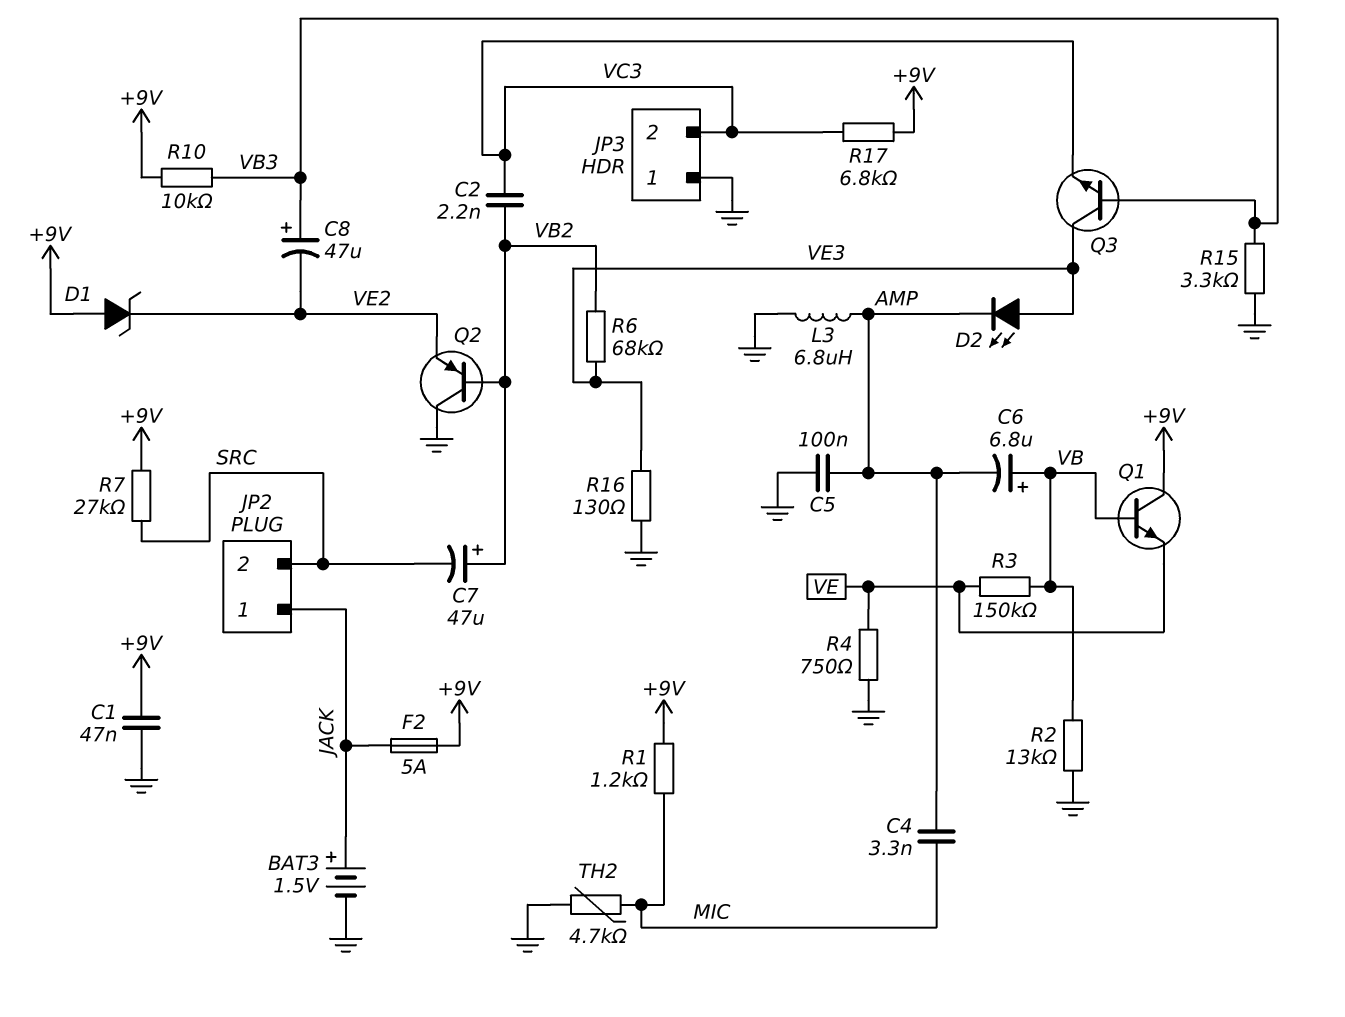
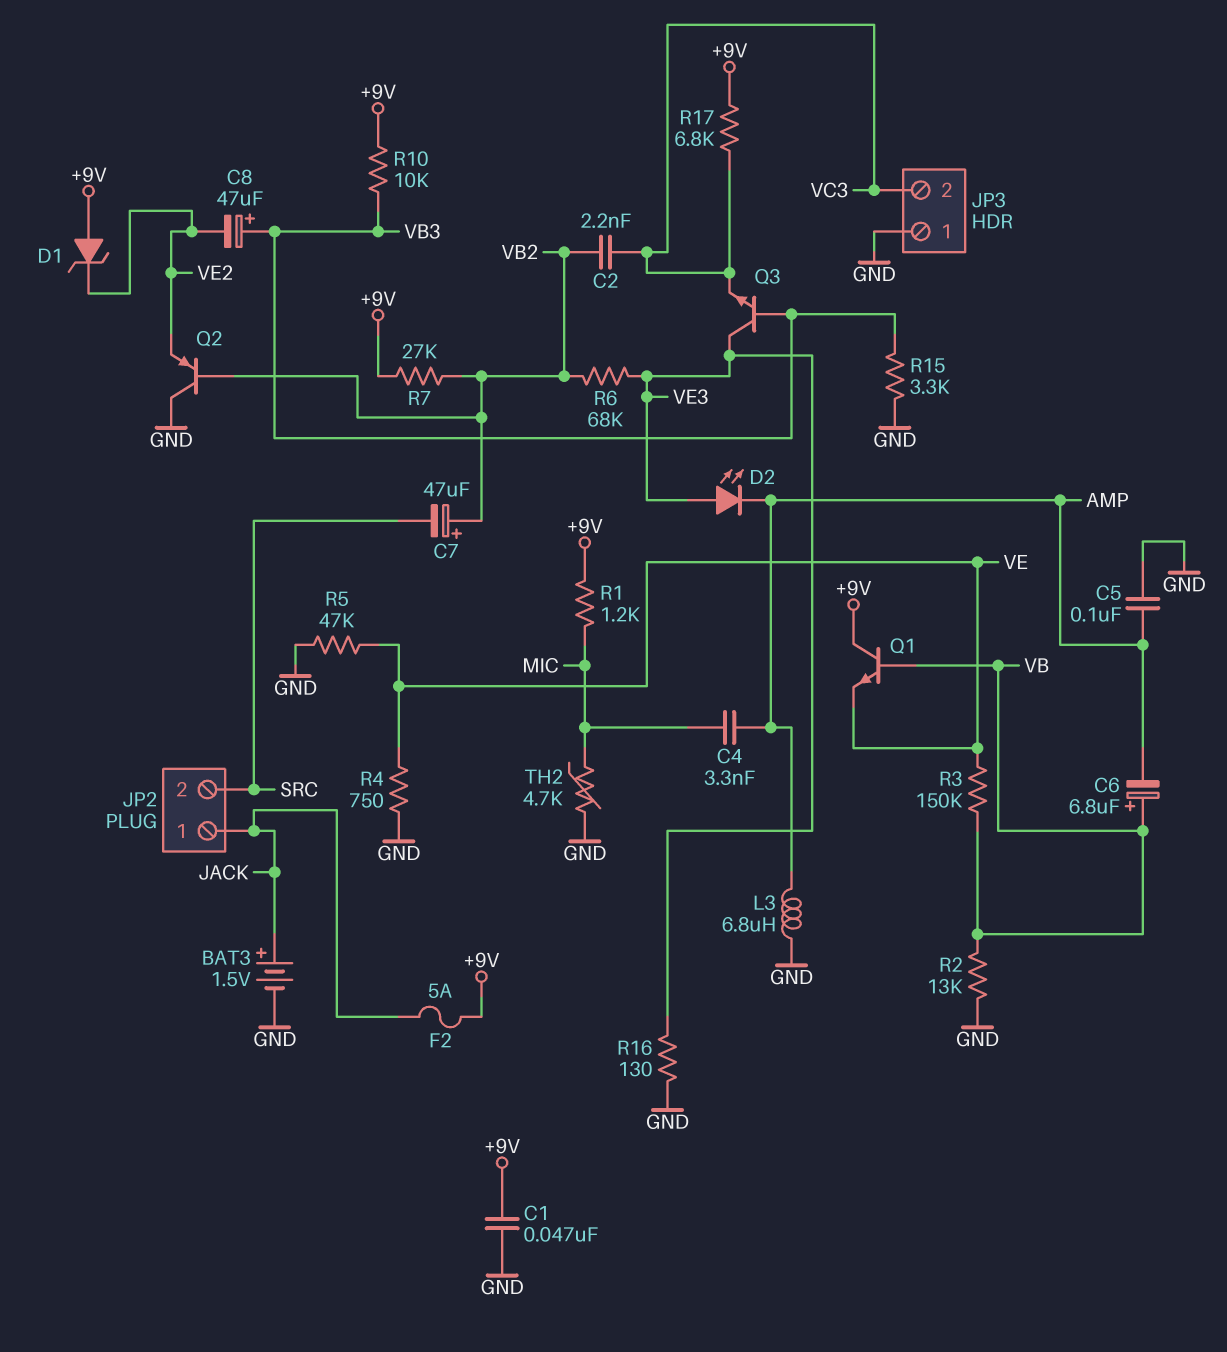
R5: none -> 47k (GND, VE)
R7: 27k (+9V, SRC) -> 27k (+9V, VB2)

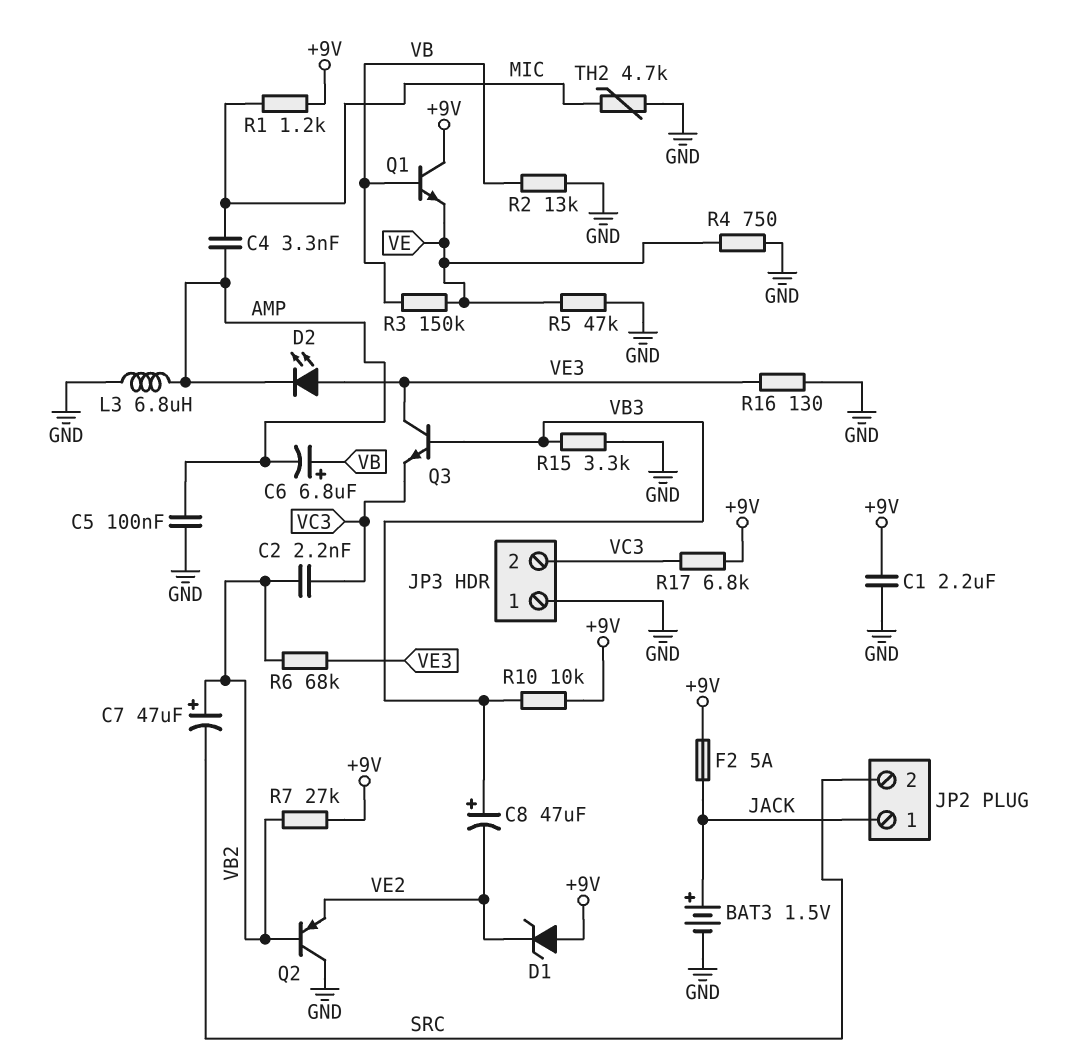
C1: 47nF (+9V, GND) -> 2.2uF (+9V, GND)

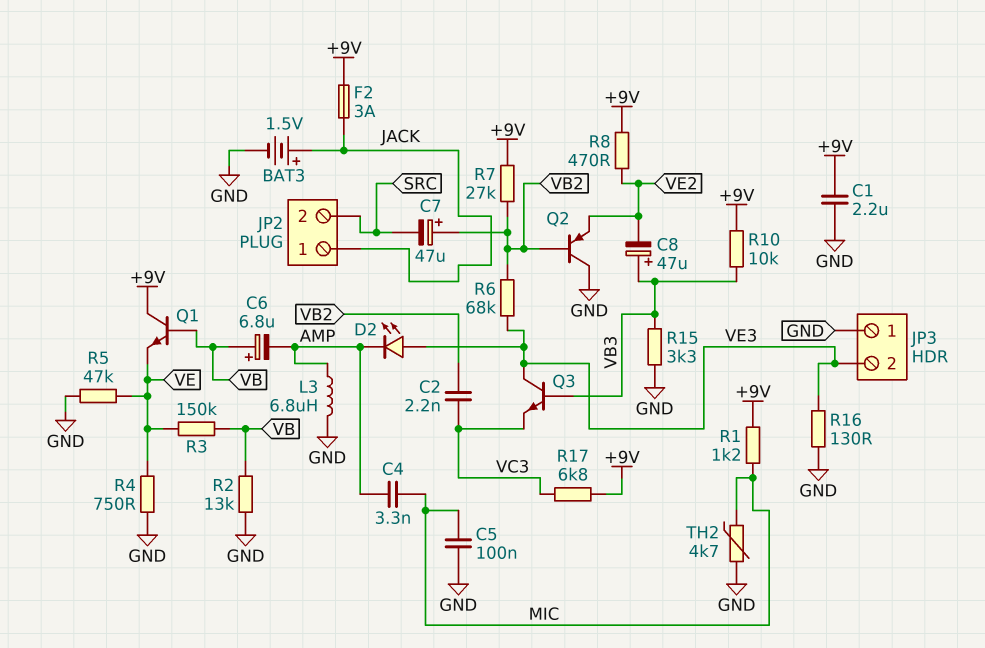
C5: 100nF (AMP, GND) -> 100nF (GND, MIC)
D1: zener (A +9V, K VE2) -> none
F2: 5A (+9V, JACK) -> 3A (+9V, JACK)
JP3 pin 2: VC3 -> VE3
R8: none -> 470 (+9V, VE2)

